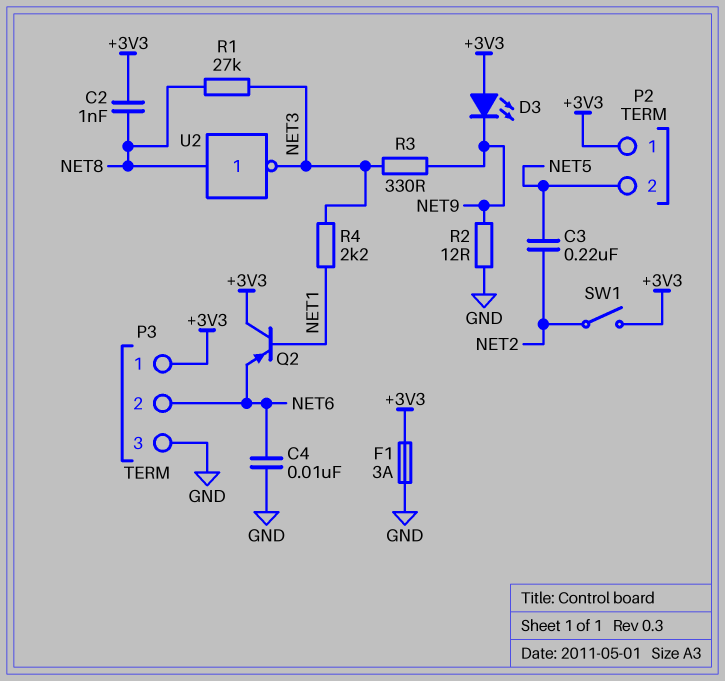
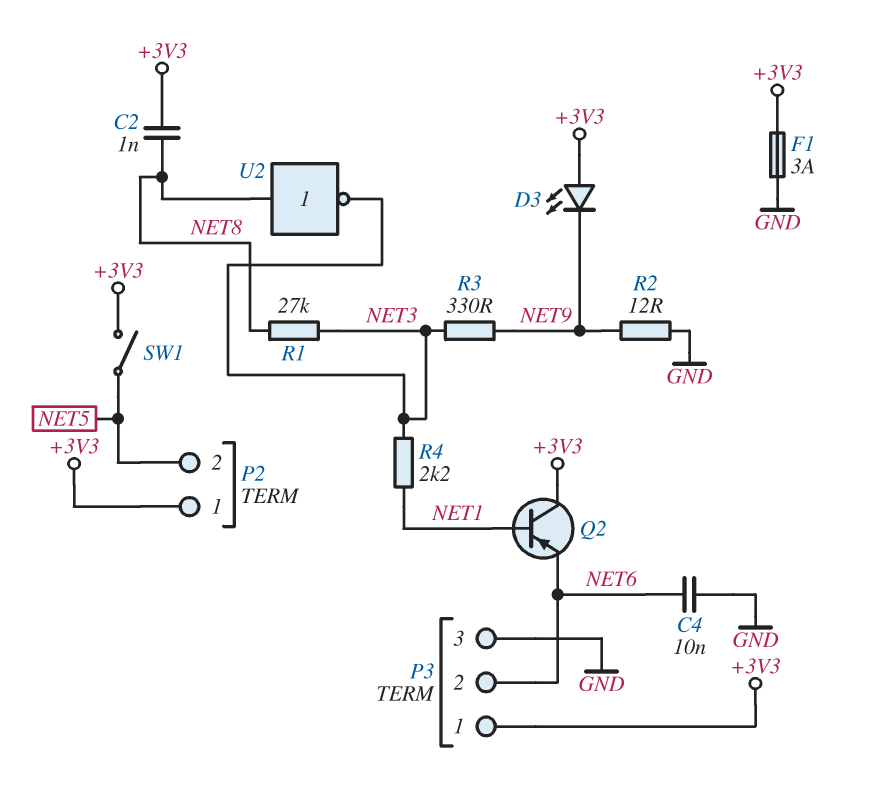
C3: 220nF (NET2, NET5) -> none
SW1: switch (+3V3, NET2) -> switch (+3V3, NET5)

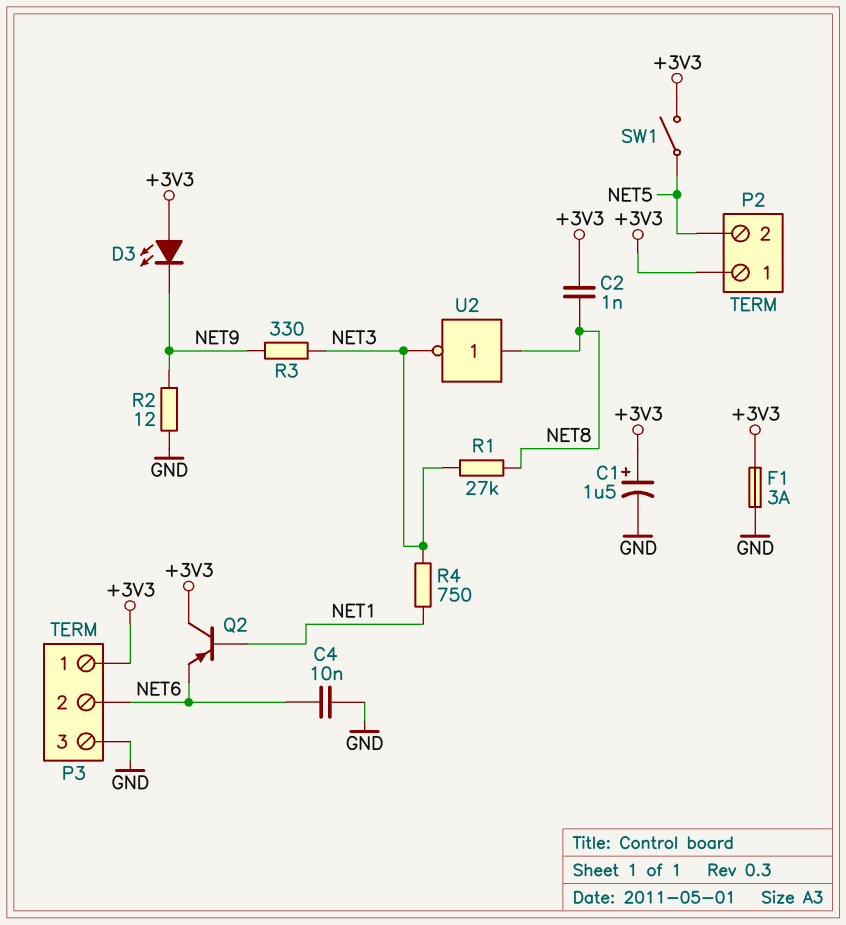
C1: none -> 1.5uF (plus +3V3, minus GND)
R4: 2.2k (NET1, NET3) -> 750 (NET1, NET3)

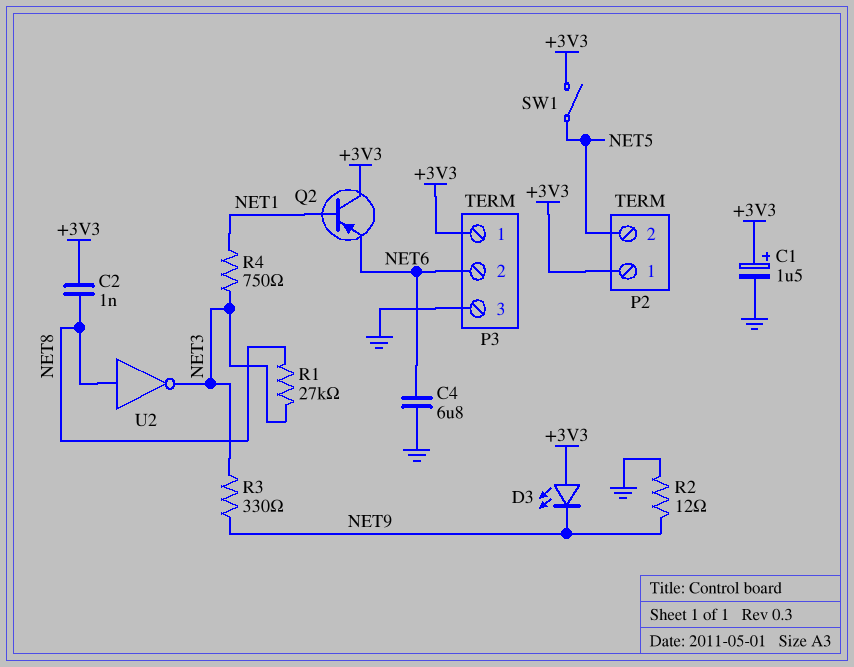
C4: 10nF (GND, NET6) -> 6.8uF (GND, NET6)
F1: 3A (+3V3, GND) -> none

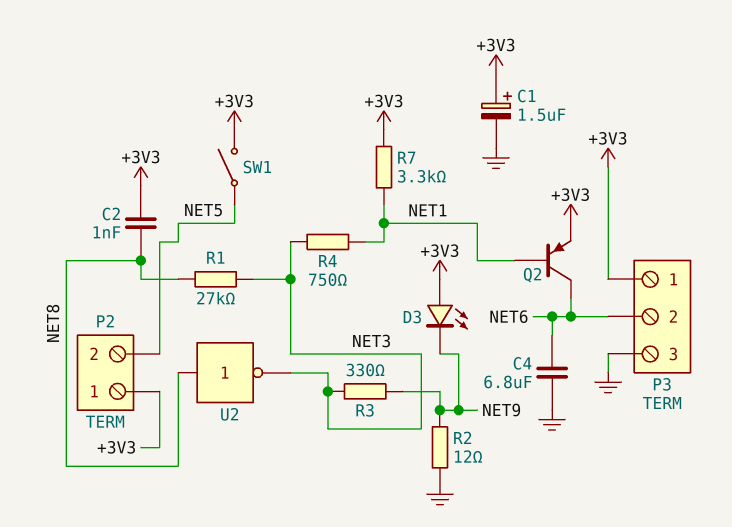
Q2: PNP (B NET1, C +3V3, E NET6) -> PNP (B NET1, C NET6, E +3V3)
R7: none -> 3.3k (+3V3, NET1)

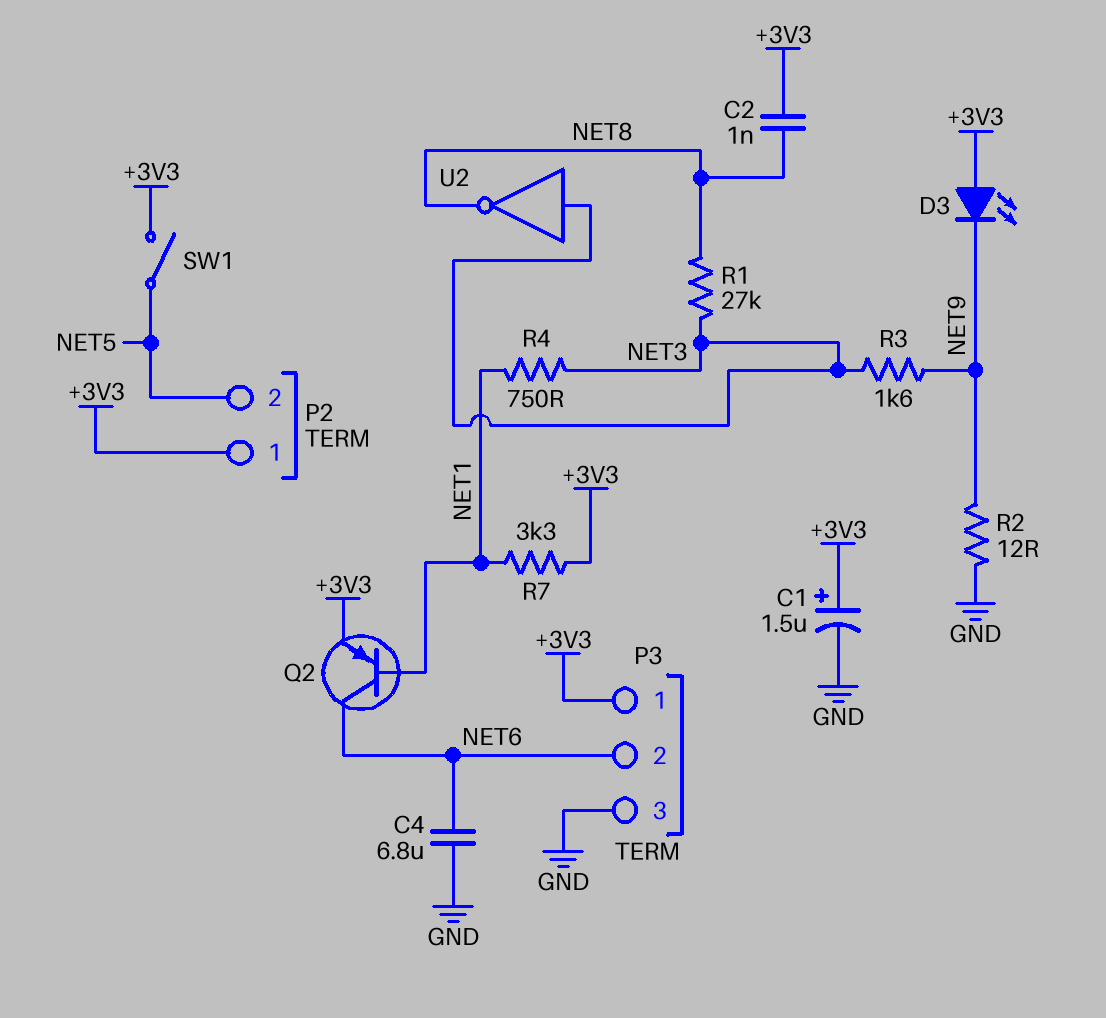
R3: 330 (NET3, NET9) -> 1.6k (NET3, NET9)
U2: NOT (in NET8, out NET3) -> NOT (in NET3, out NET8)

